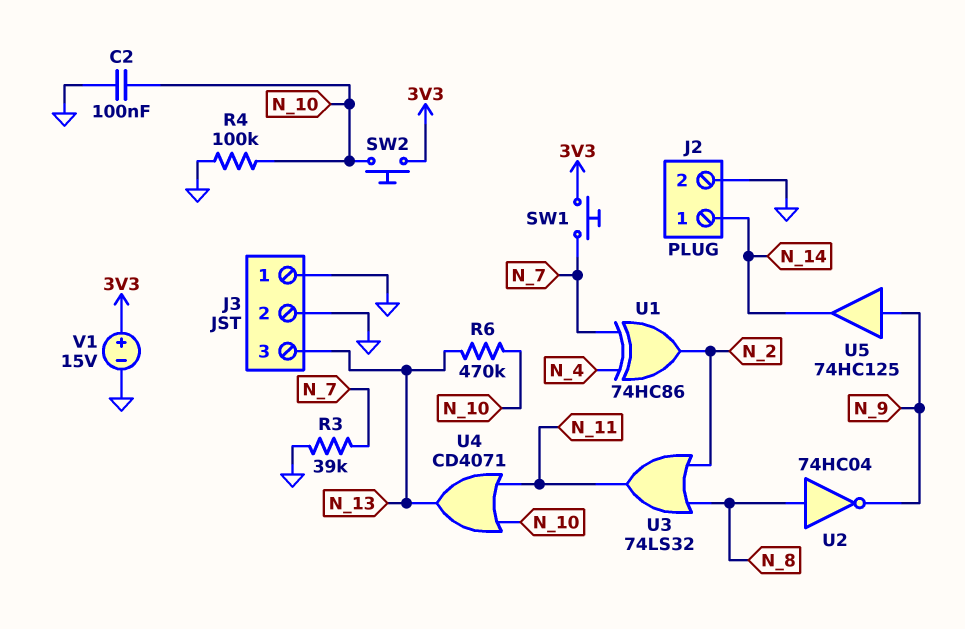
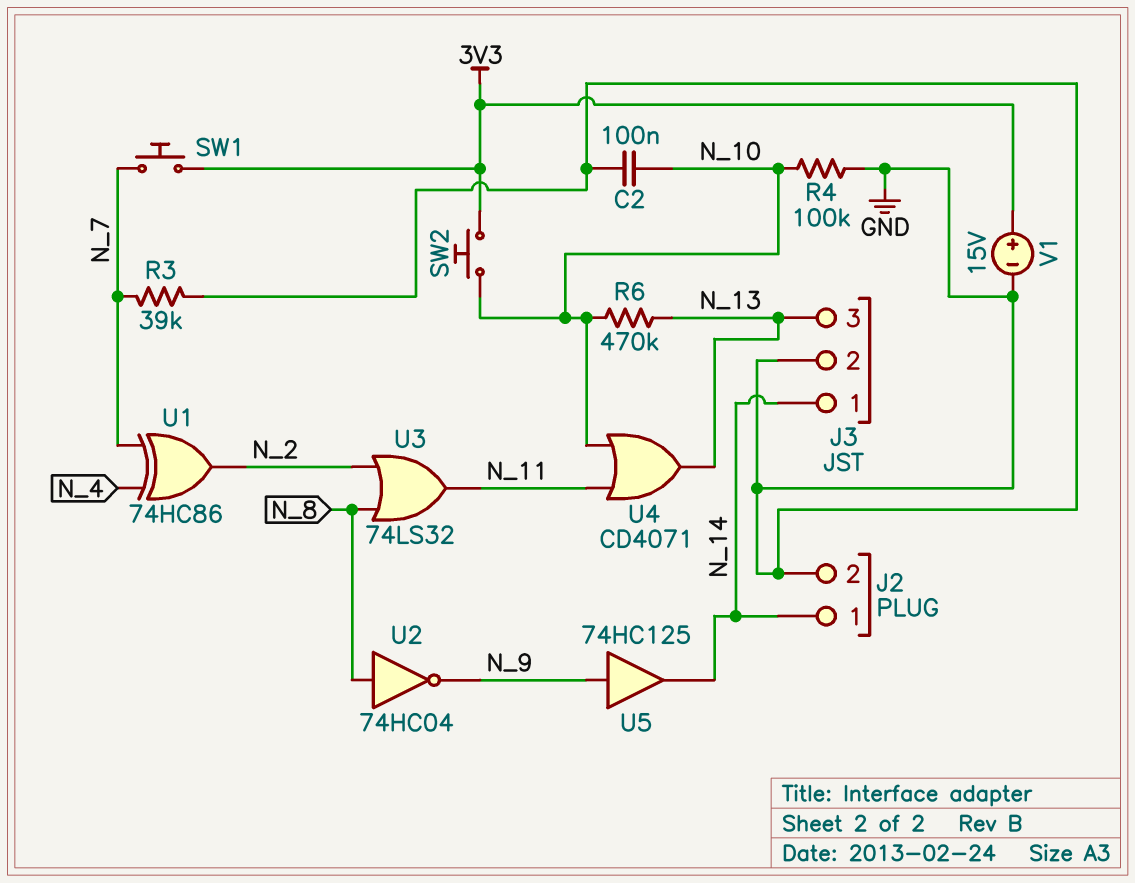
J3 pin 1: GND -> N_14

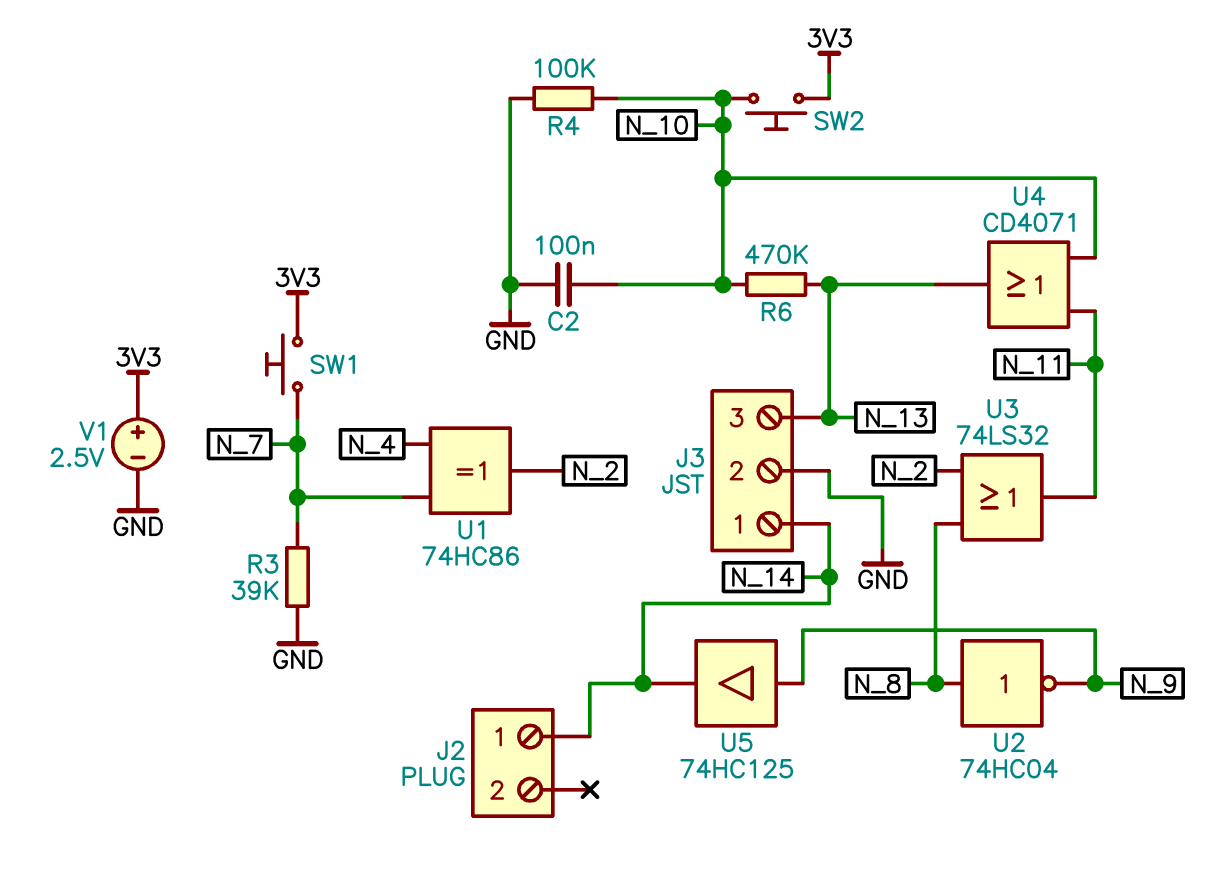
J2 pin 2: GND -> none
V1: 15V (plus 3V3, minus GND) -> 2.5V (plus 3V3, minus GND)

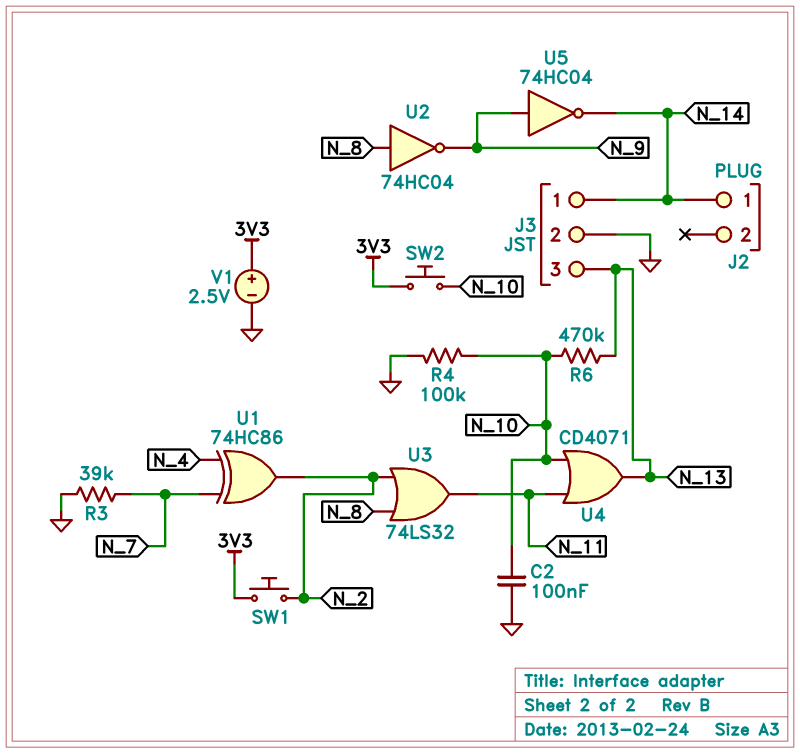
SW1: button (3V3, N_7) -> button (3V3, N_2)
U5: buffer 74HC125 (in N_9, out N_14) -> NOT 74HC04 (in N_9, out N_14)

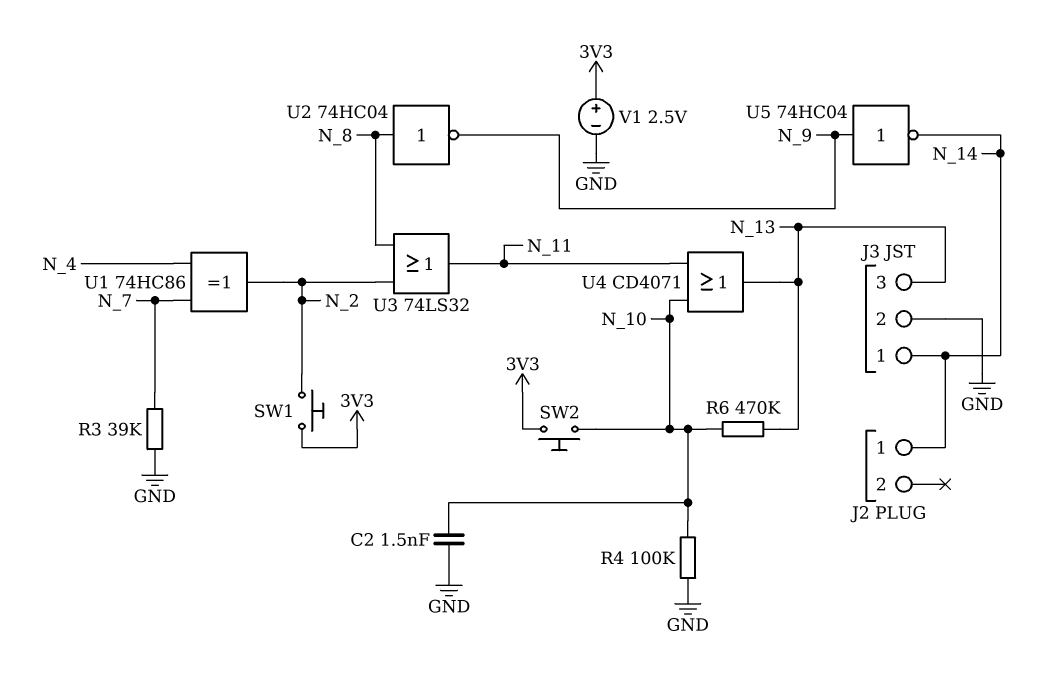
C2: 100nF (GND, N_10) -> 1.5nF (GND, N_10)

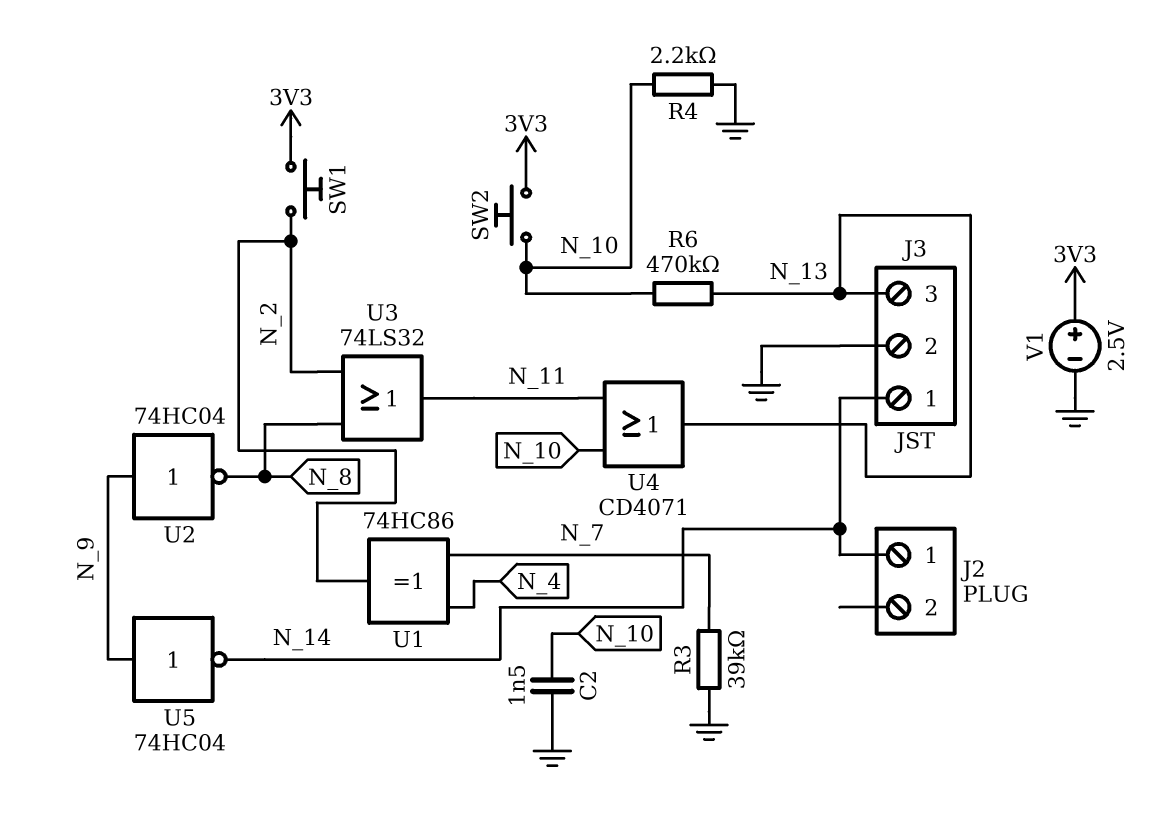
R4: 100k (GND, N_10) -> 2.2k (GND, N_10)
U2: NOT 74HC04 (in N_8, out N_9) -> NOT 74HC04 (in N_9, out N_8)

